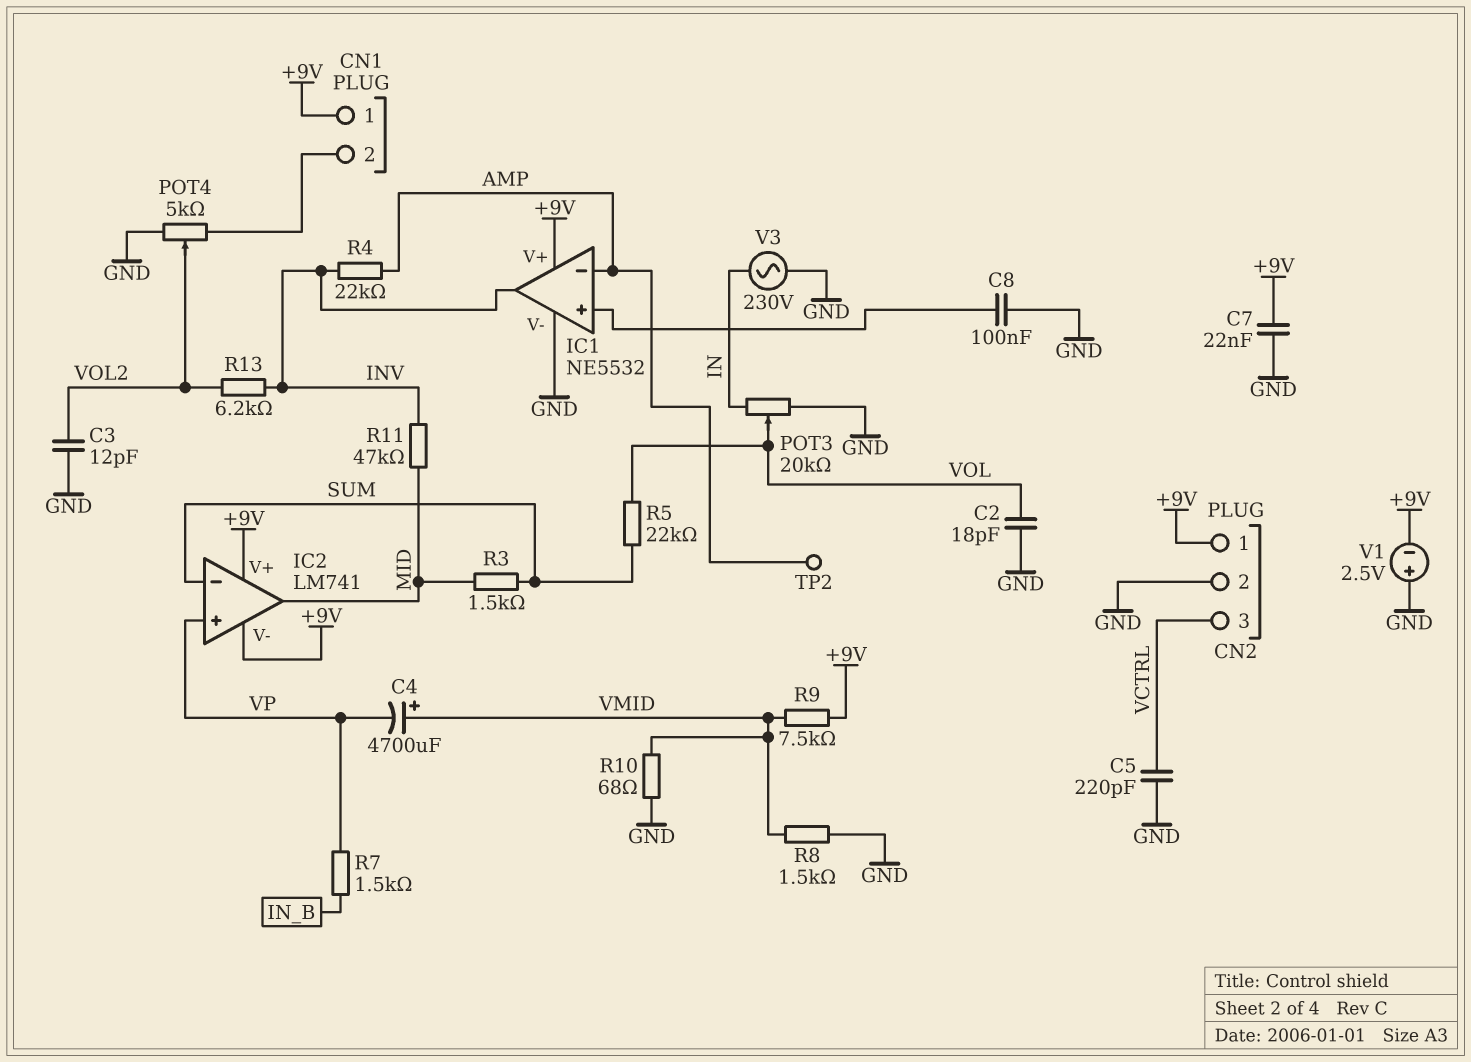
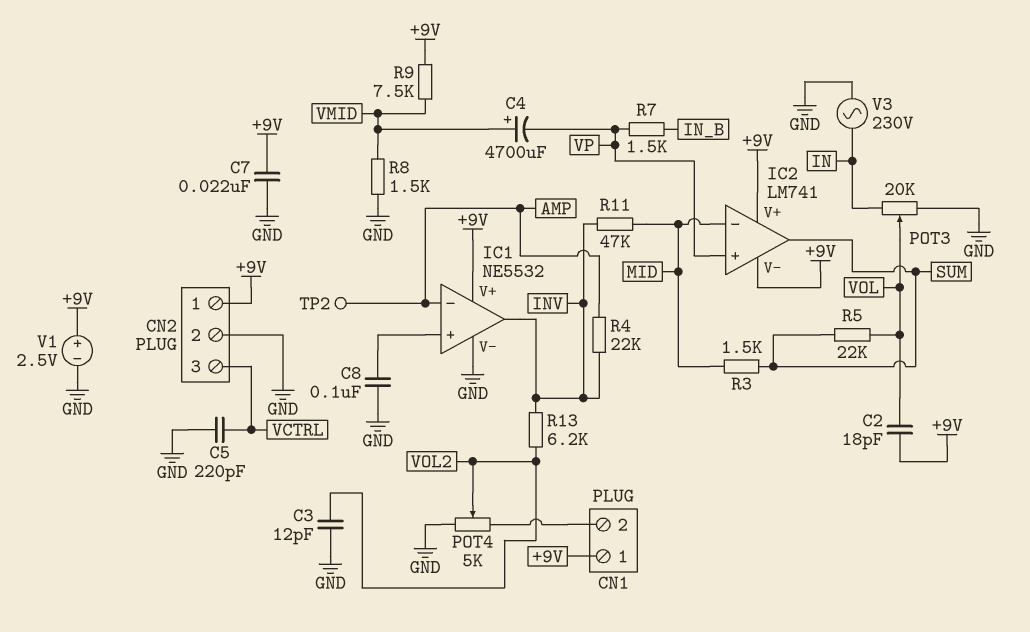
C2: 18pF (GND, VOL) -> 18pF (+9V, VOL)
IC2 pin in-: SUM -> MID
IC2 pin out: MID -> SUM
R10: 68 (GND, VMID) -> none
V1: 2.5V (plus GND, minus +9V) -> 2.5V (plus +9V, minus GND)

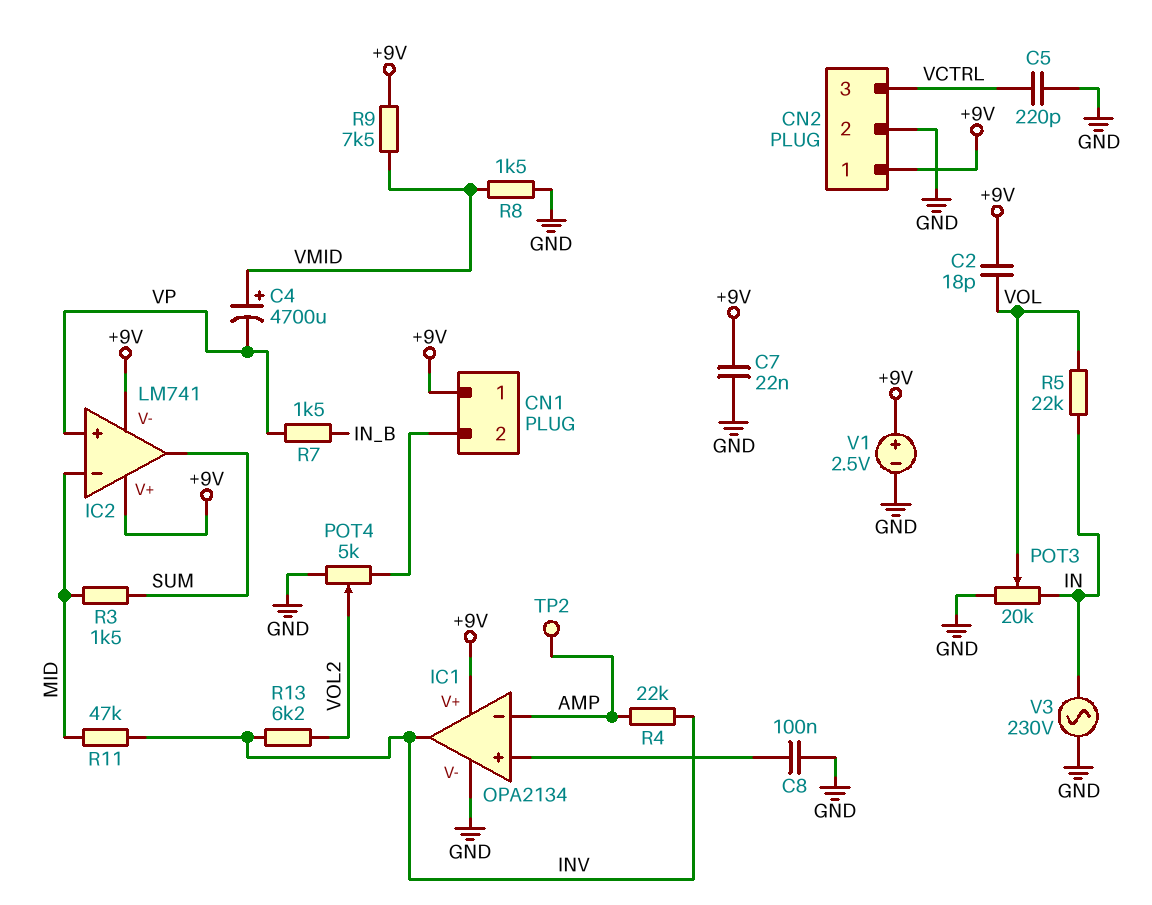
C3: 12pF (GND, VOL2) -> none
IC1: NE5532 -> OPA2134
R5: 22k (SUM, VOL) -> 22k (IN, VOL)

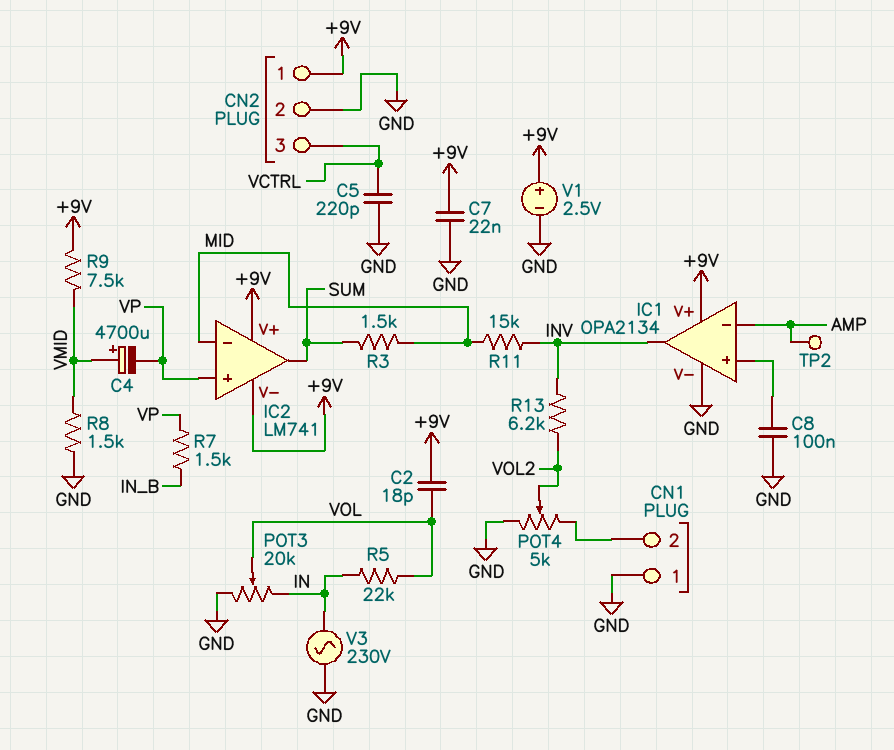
CN1 pin 1: +9V -> GND
R4: 22k (AMP, INV) -> none
R11: 47k (INV, MID) -> 15k (INV, MID)

